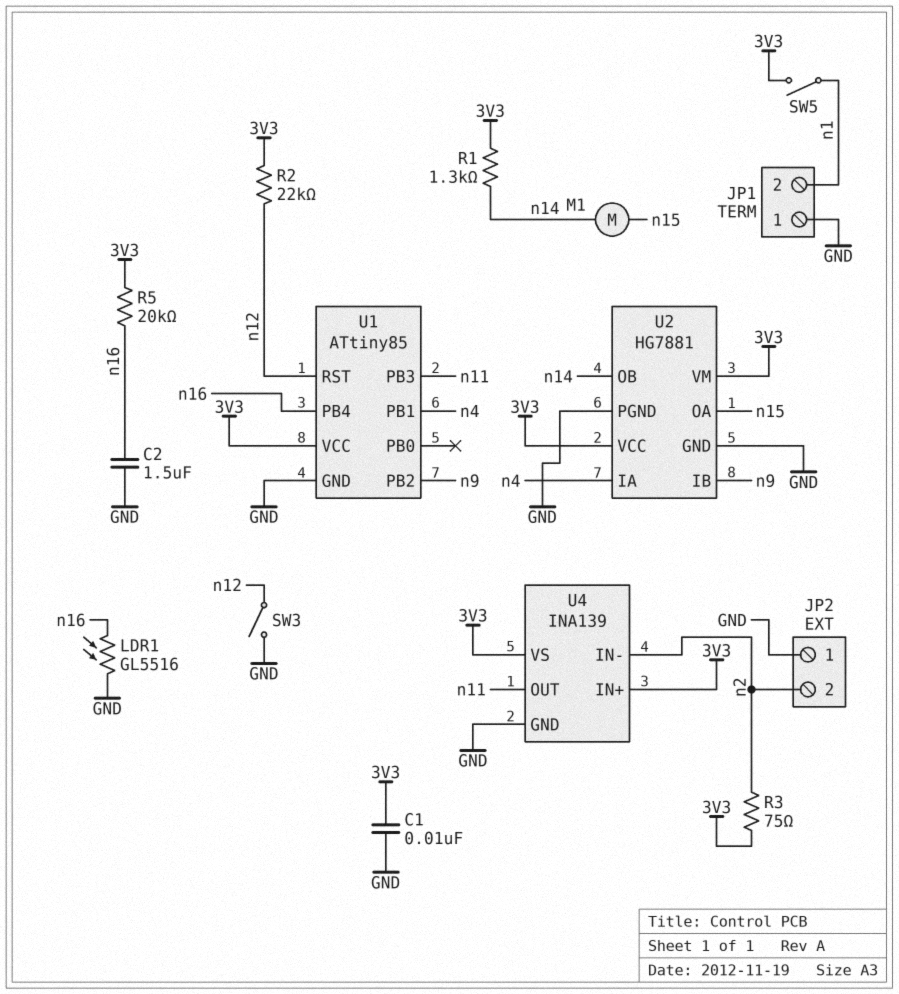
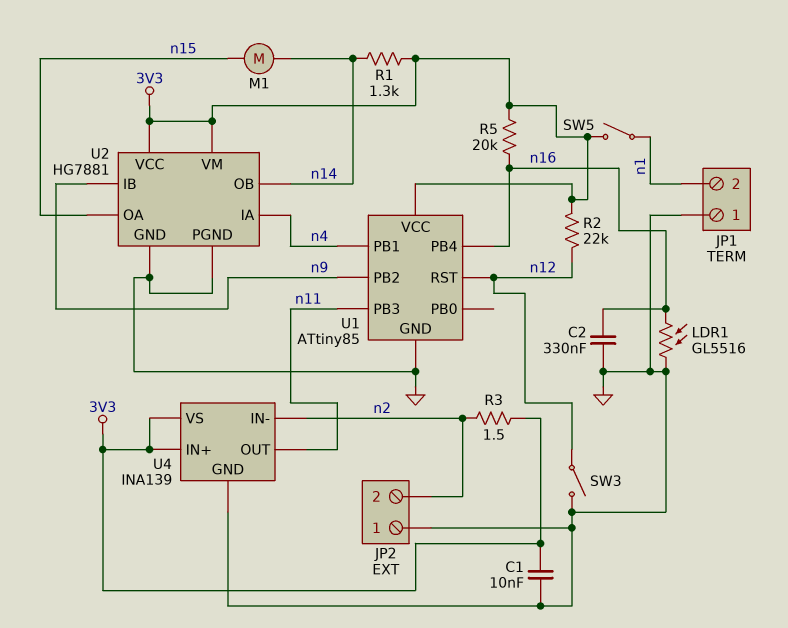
C2: 1.5uF (GND, n16) -> 330nF (GND, n16)
R3: 75 (3V3, n2) -> 1.5 (3V3, n2)

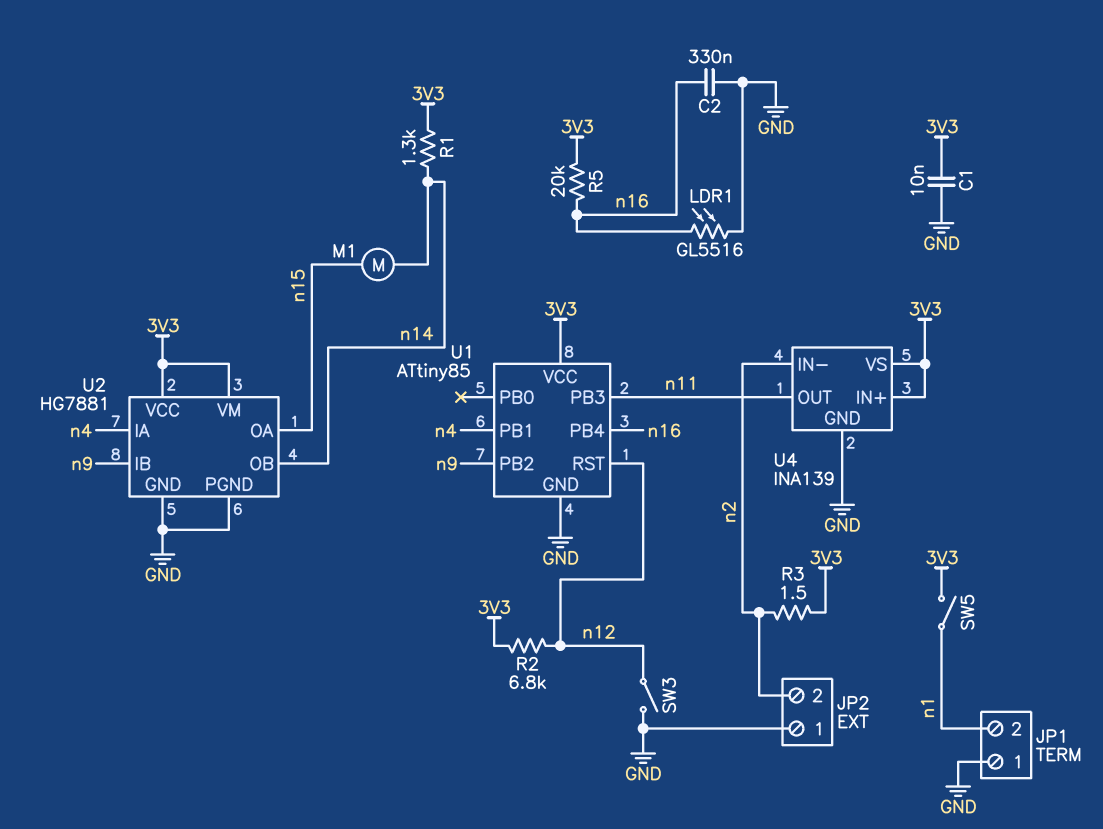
R2: 22k (3V3, n12) -> 6.8k (3V3, n12)

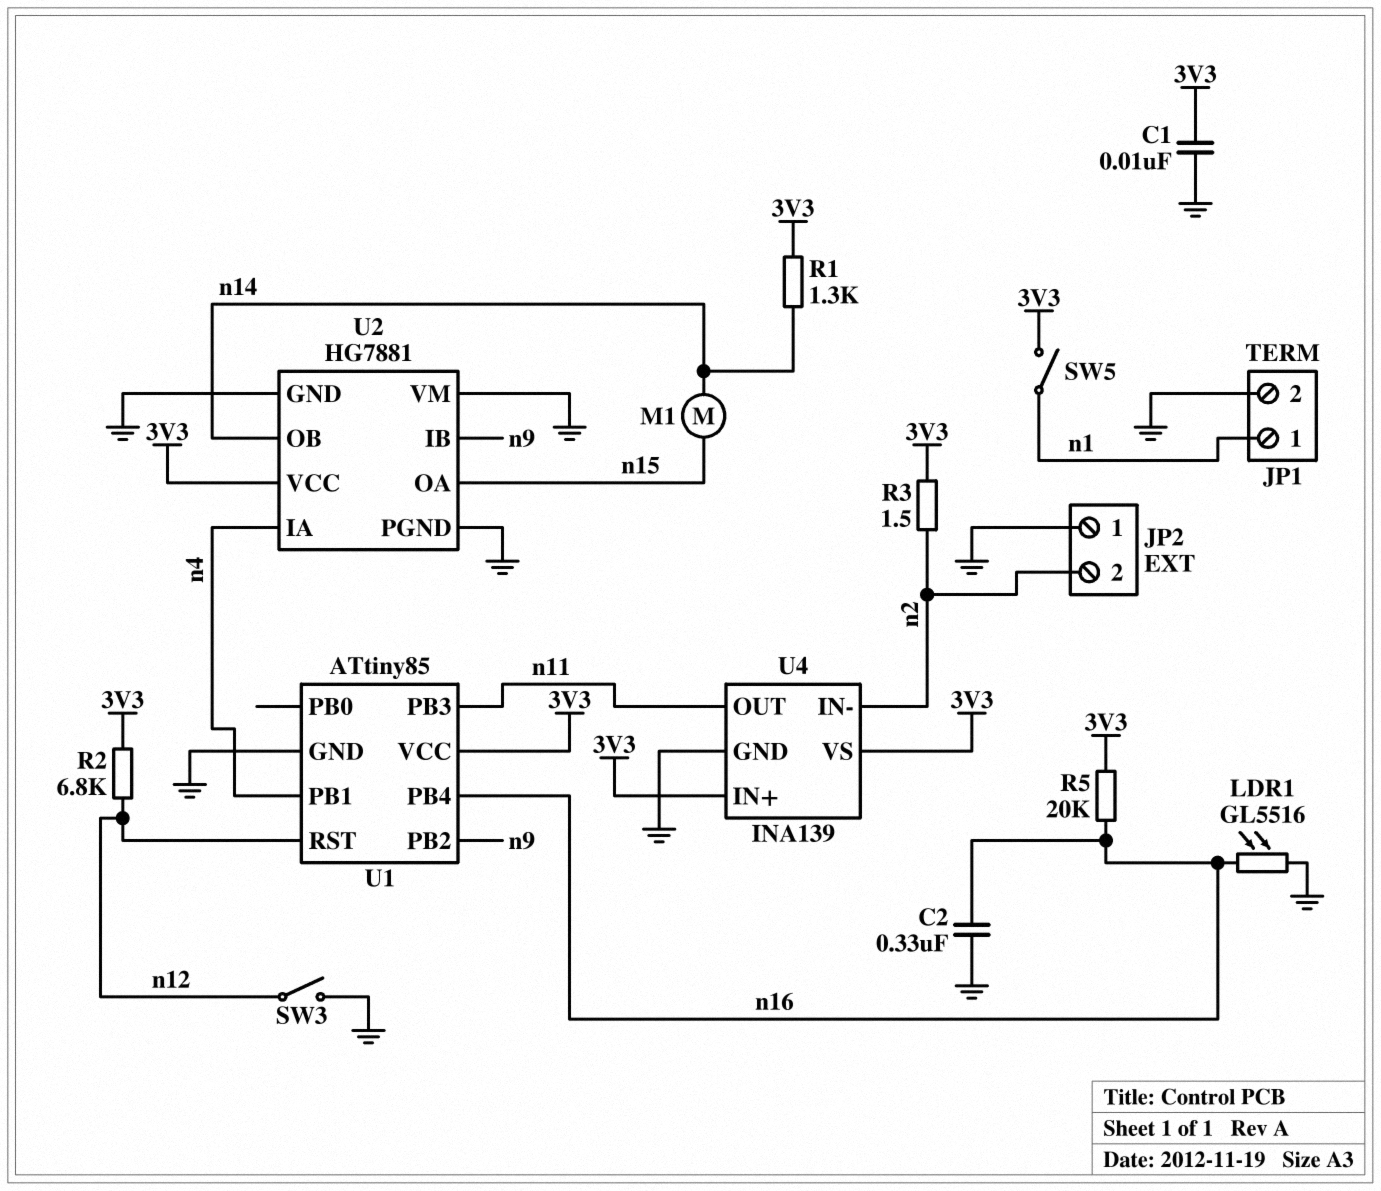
JP1 pin 1: GND -> n1
JP1 pin 2: n1 -> GND
U2 pin VM: 3V3 -> GND

